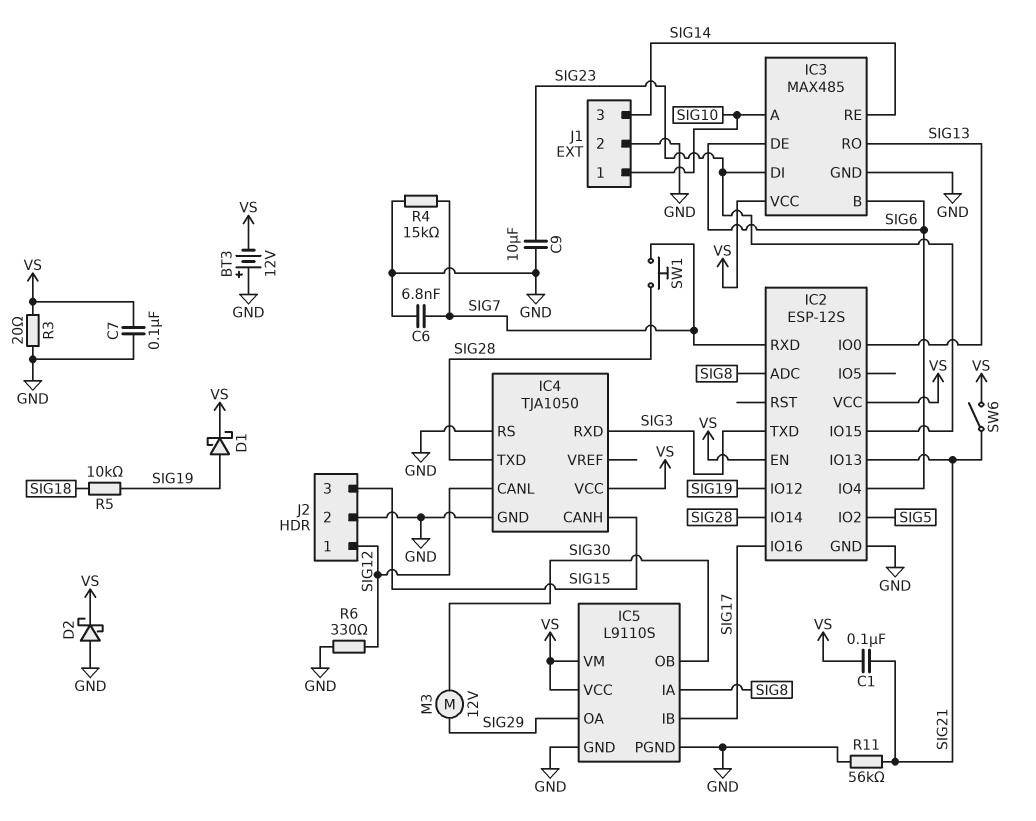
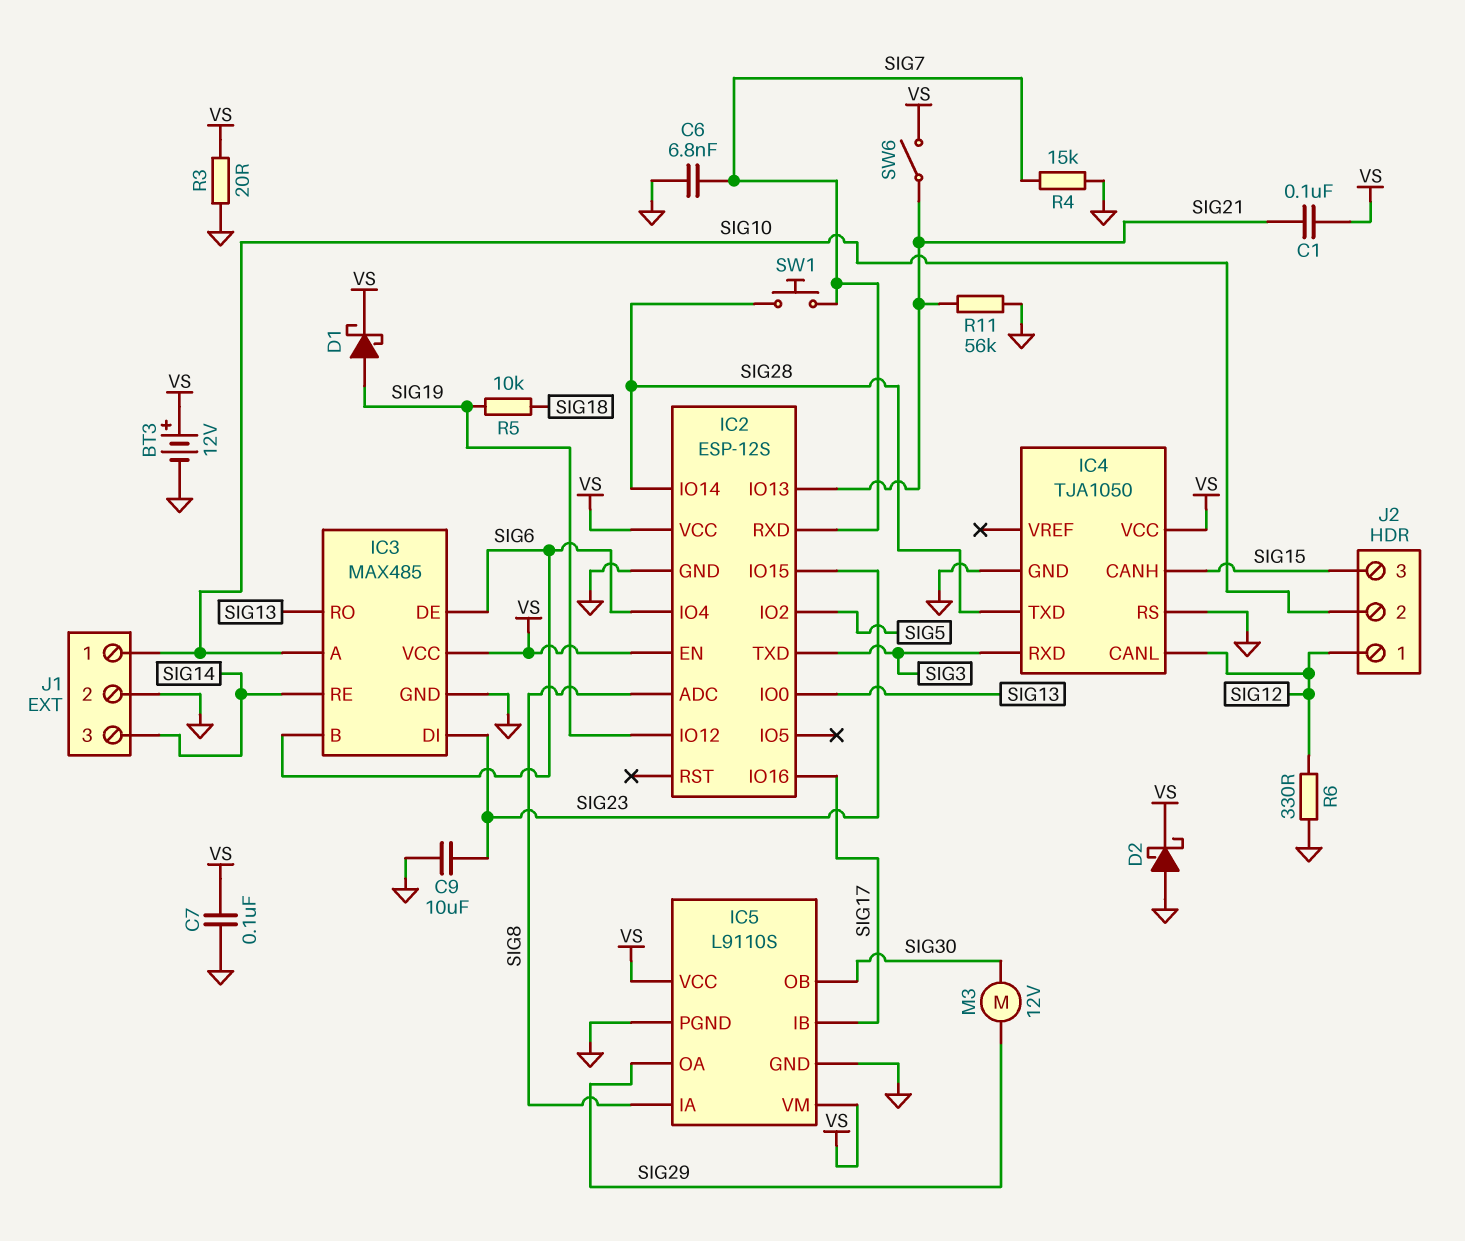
BT3: 12V (plus GND, minus VS) -> 12V (plus VS, minus GND)
J2 pin 2: GND -> SIG10

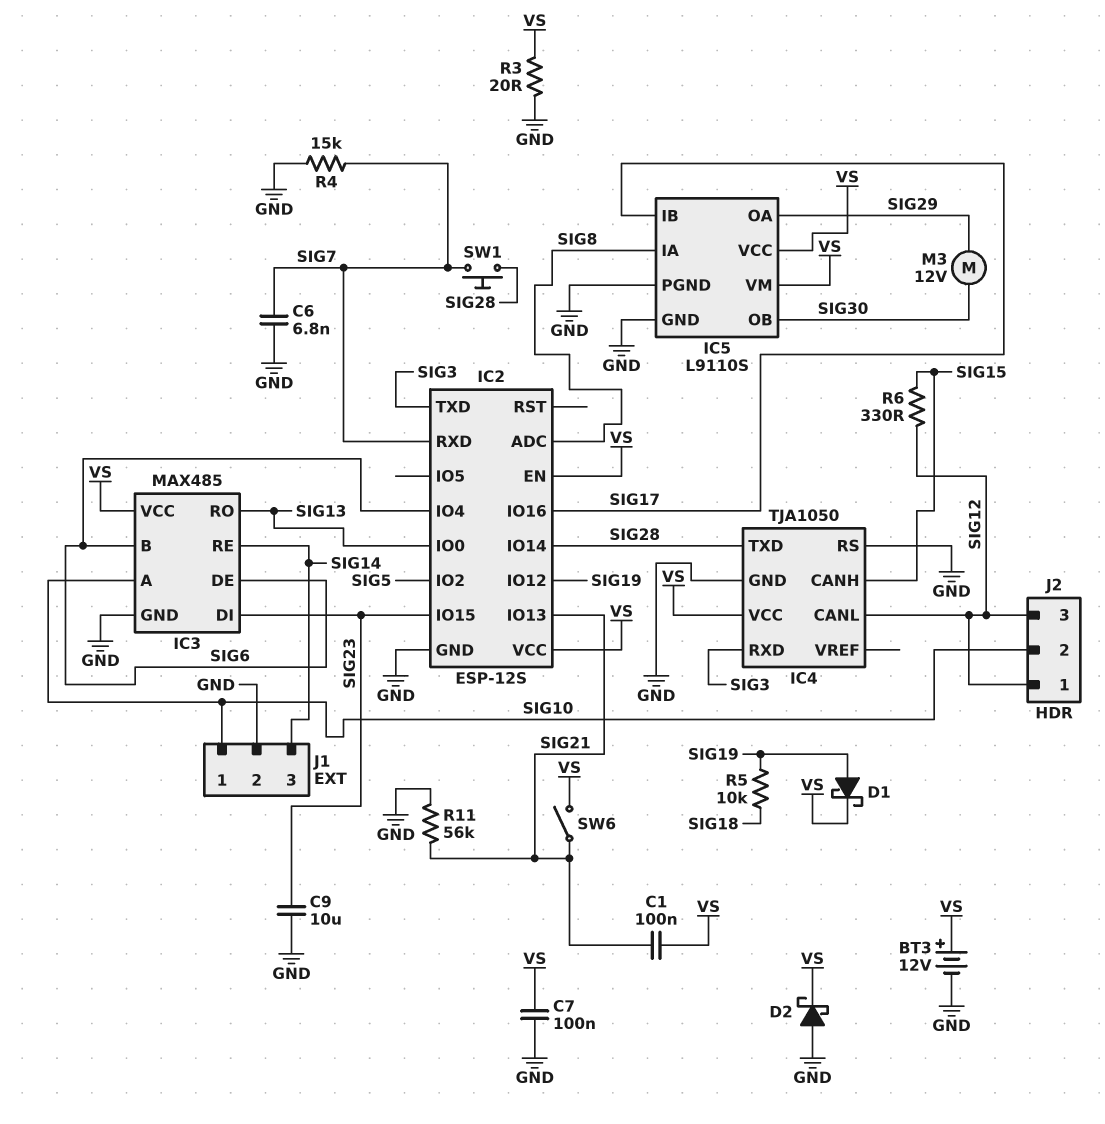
J2 pin 3: SIG15 -> SIG12
R6: 330 (GND, SIG12) -> 330 (SIG12, SIG15)

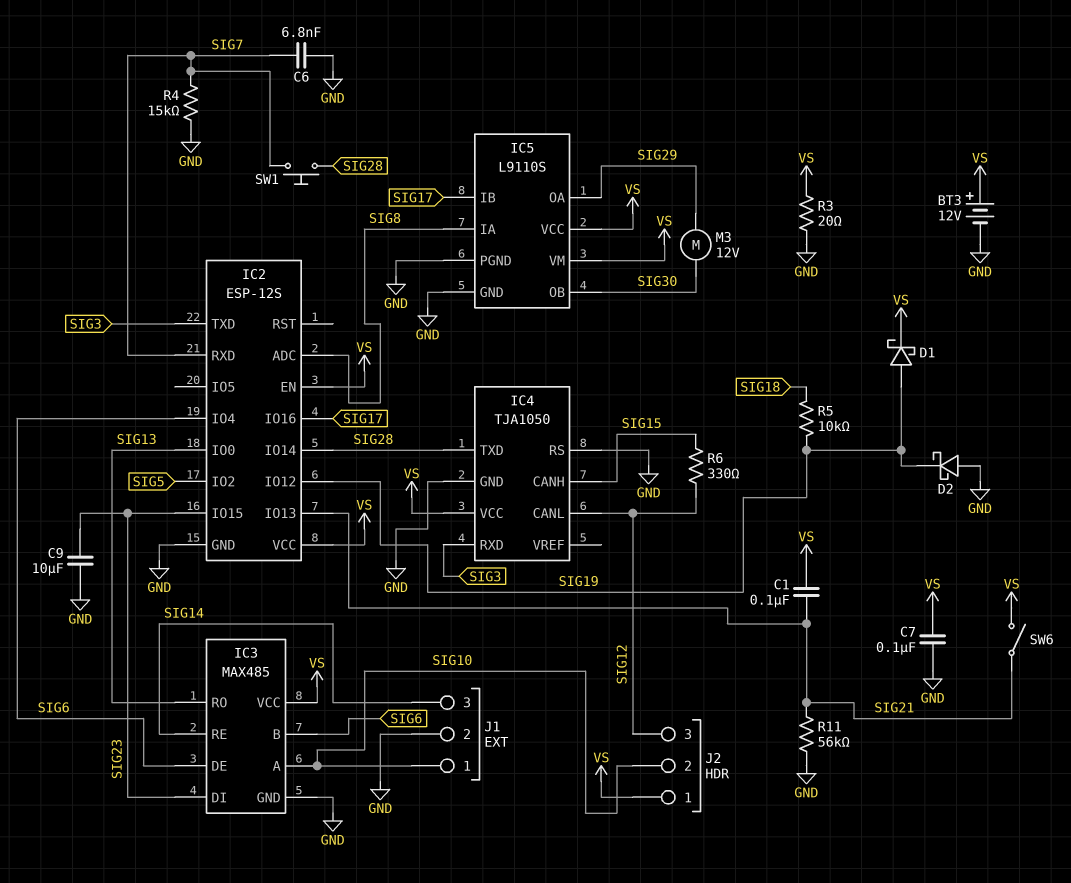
D2: schottky (A GND, K VS) -> schottky (A GND, K SIG19)
J2 pin 1: SIG12 -> VS

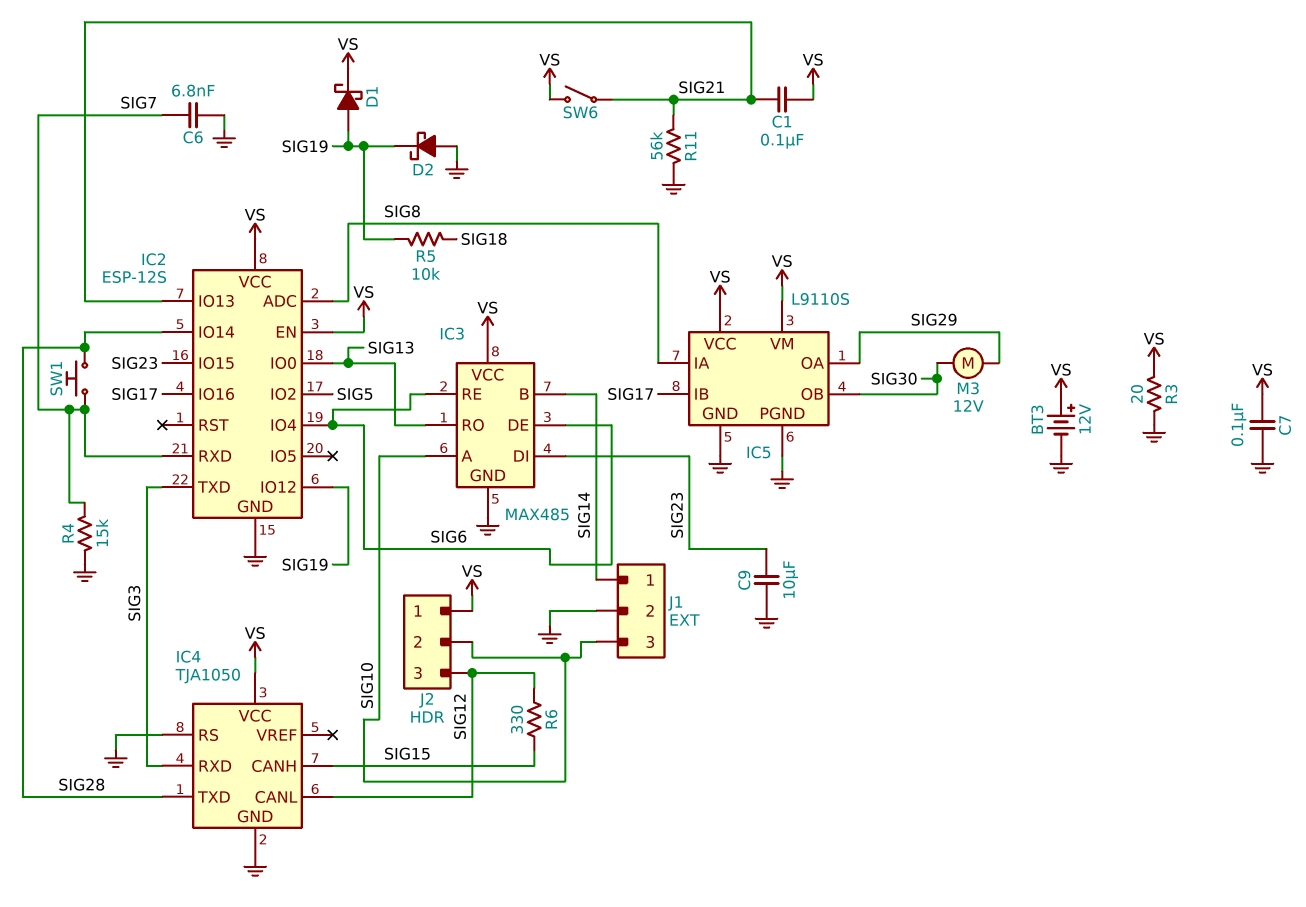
IC3 pin B: SIG6 -> SIG14
IC3 pin RE: SIG14 -> SIG6
J1 pin 1: SIG10 -> SIG14
J1 pin 3: SIG14 -> SIG10

